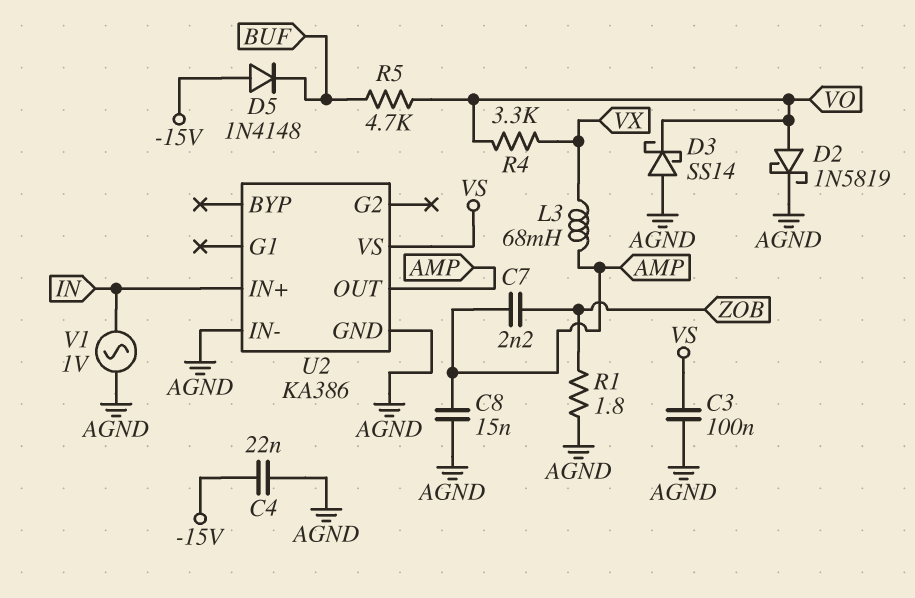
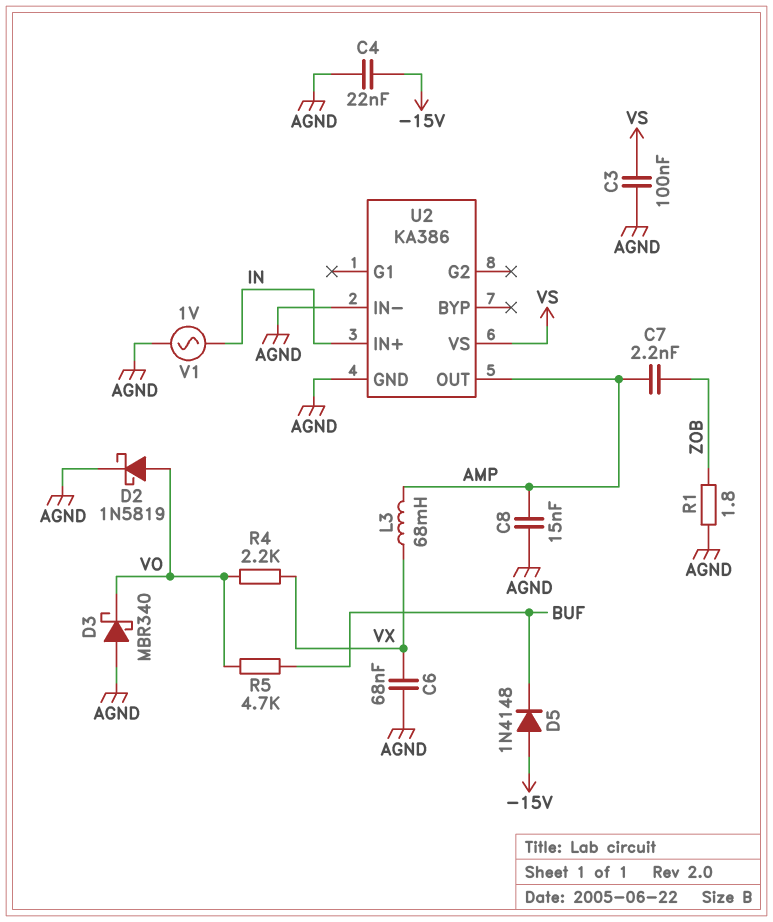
C6: none -> 68nF (AGND, VX)
D3: schottky SS14 (A AGND, K VO) -> schottky MBR340 (A AGND, K VO)
R4: 3.3k (VO, VX) -> 2.2k (VO, VX)

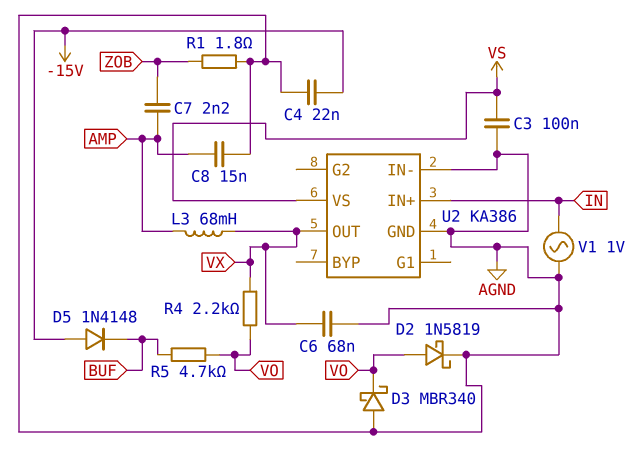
U2 pin OUT: AMP -> VX

